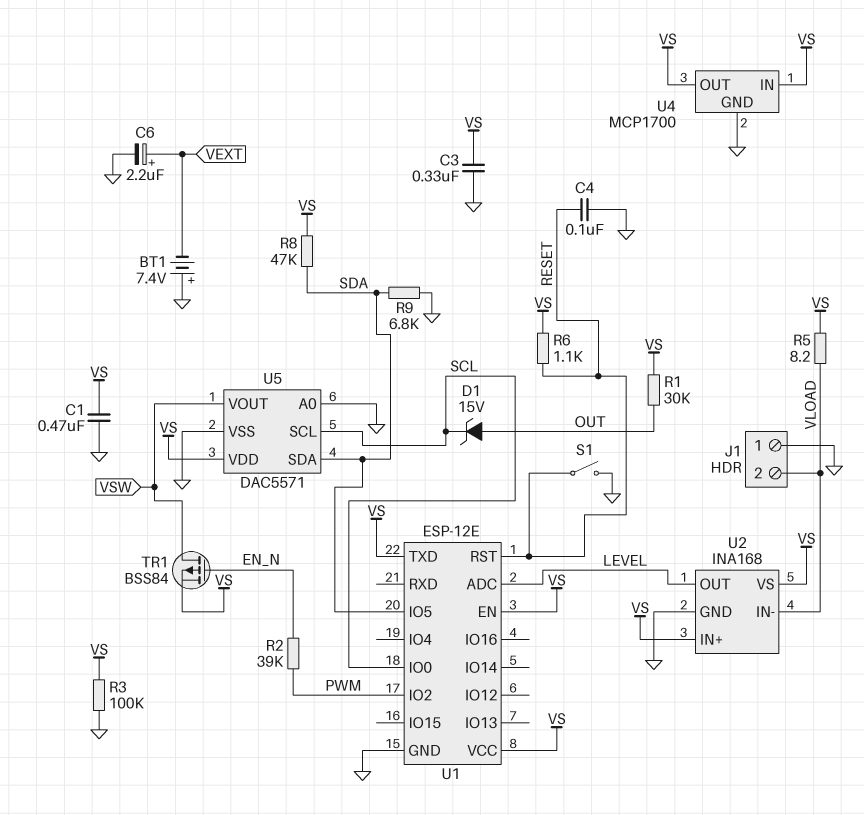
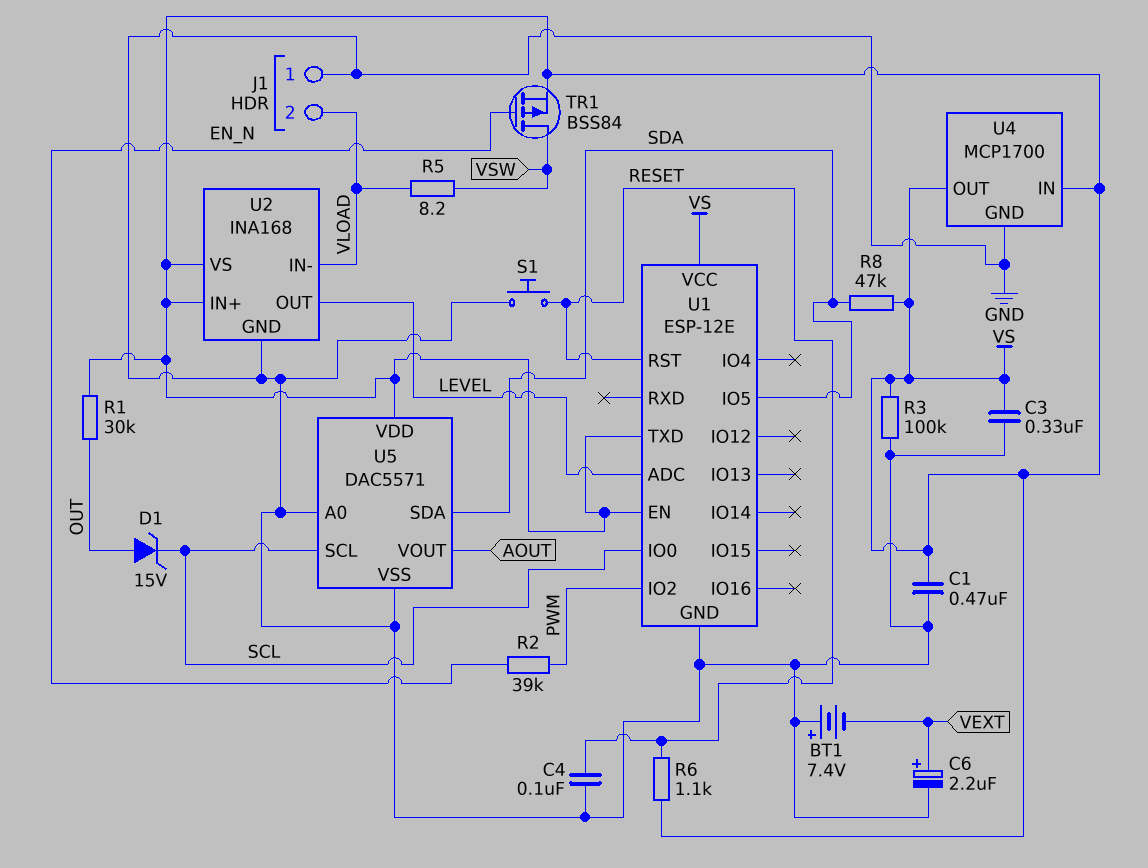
R5: 8.2 (VLOAD, VS) -> 8.2 (VLOAD, VSW)
R9: 6.8k (GND, SDA) -> none
S1: switch (GND, RESET) -> button (GND, RESET)
U5 pin VOUT: VSW -> AOUT

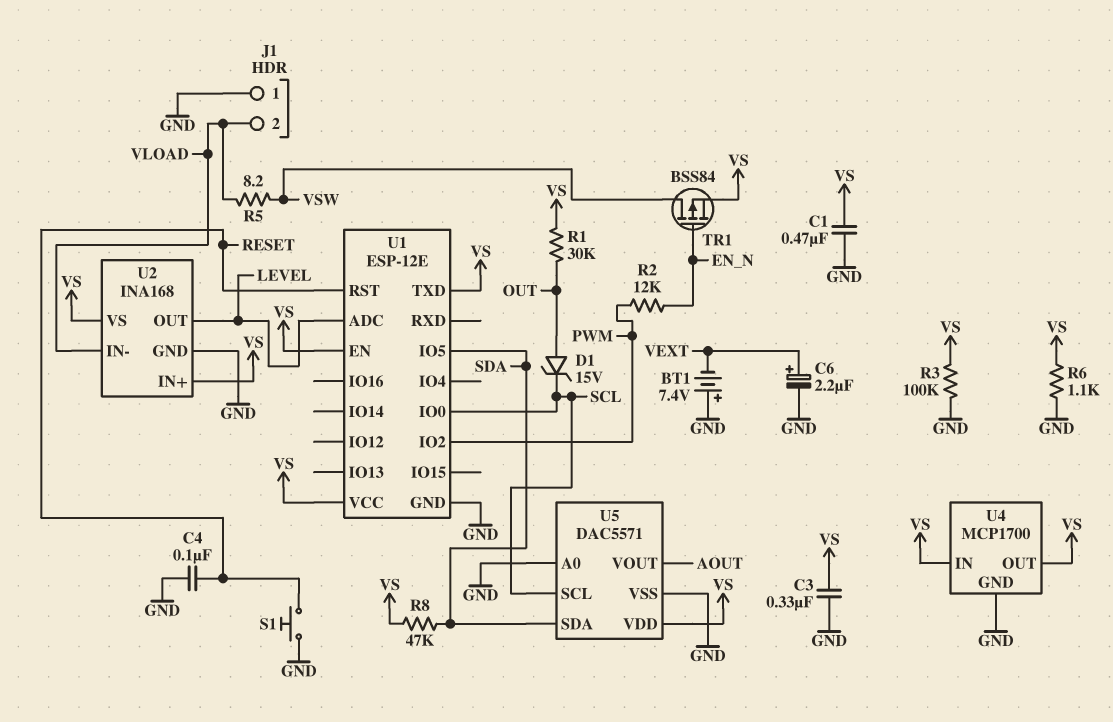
R2: 39k (EN_N, PWM) -> 12k (EN_N, PWM)
R6: 1.1k (RESET, VS) -> 1.1k (GND, VS)

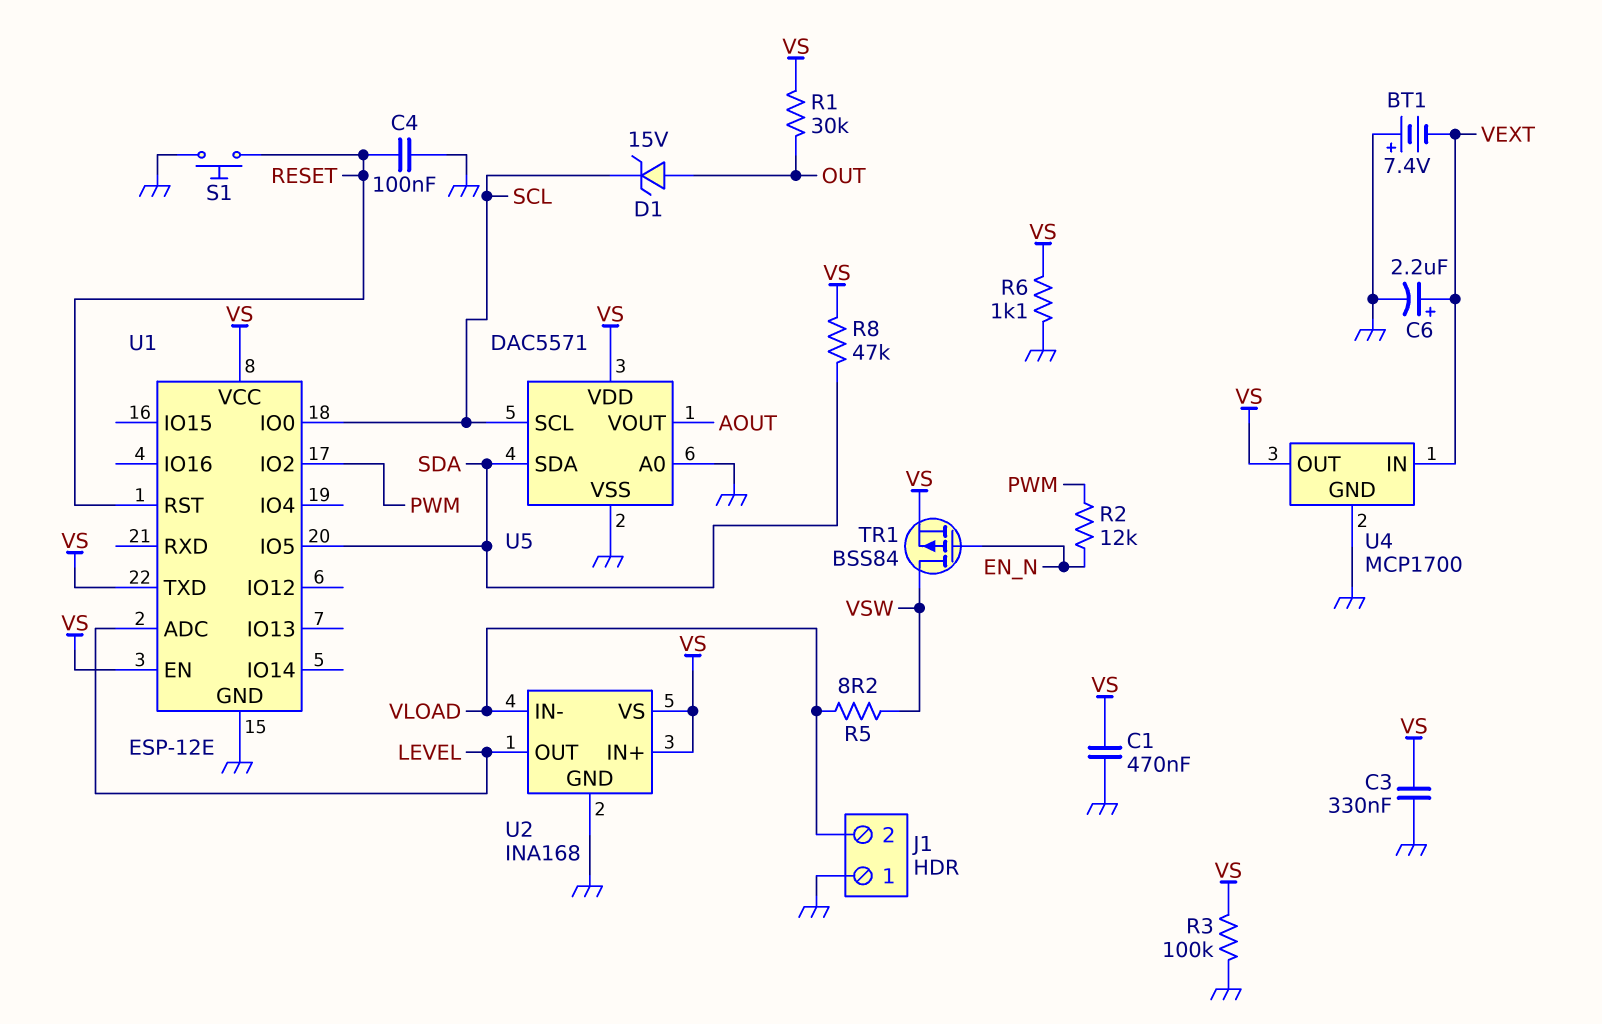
U4 pin IN: VS -> VEXT

